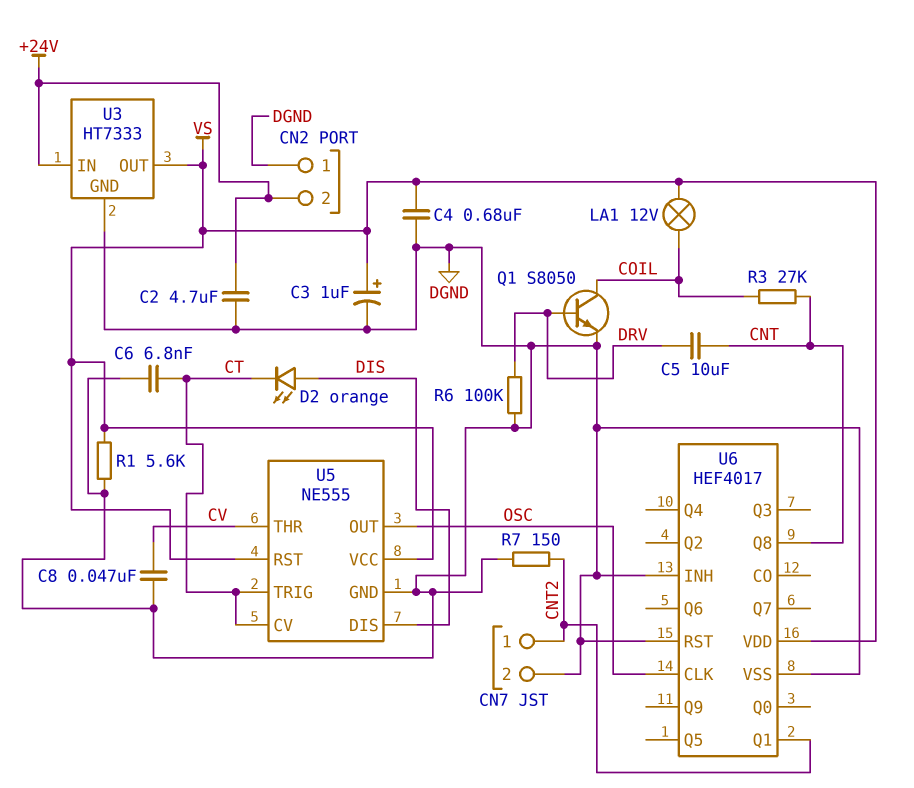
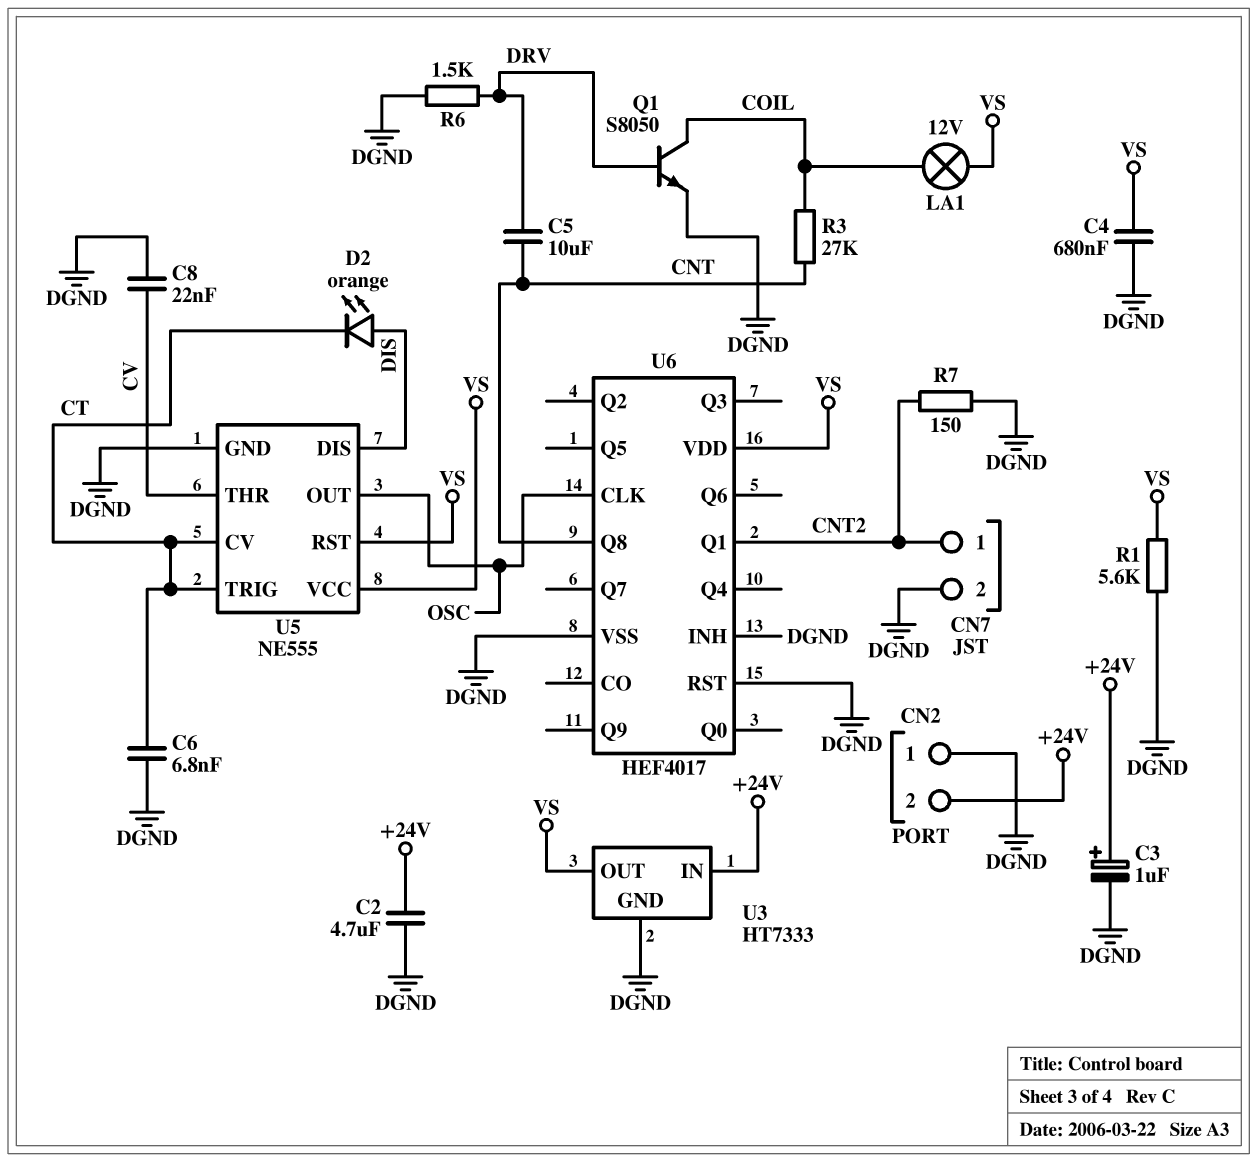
C3: 1uF (plus VS, minus DGND) -> 1uF (plus +24V, minus DGND)
C8: 47nF (CV, DGND) -> 22nF (CV, DGND)
R6: 100k (DGND, DRV) -> 1.5k (DGND, DRV)

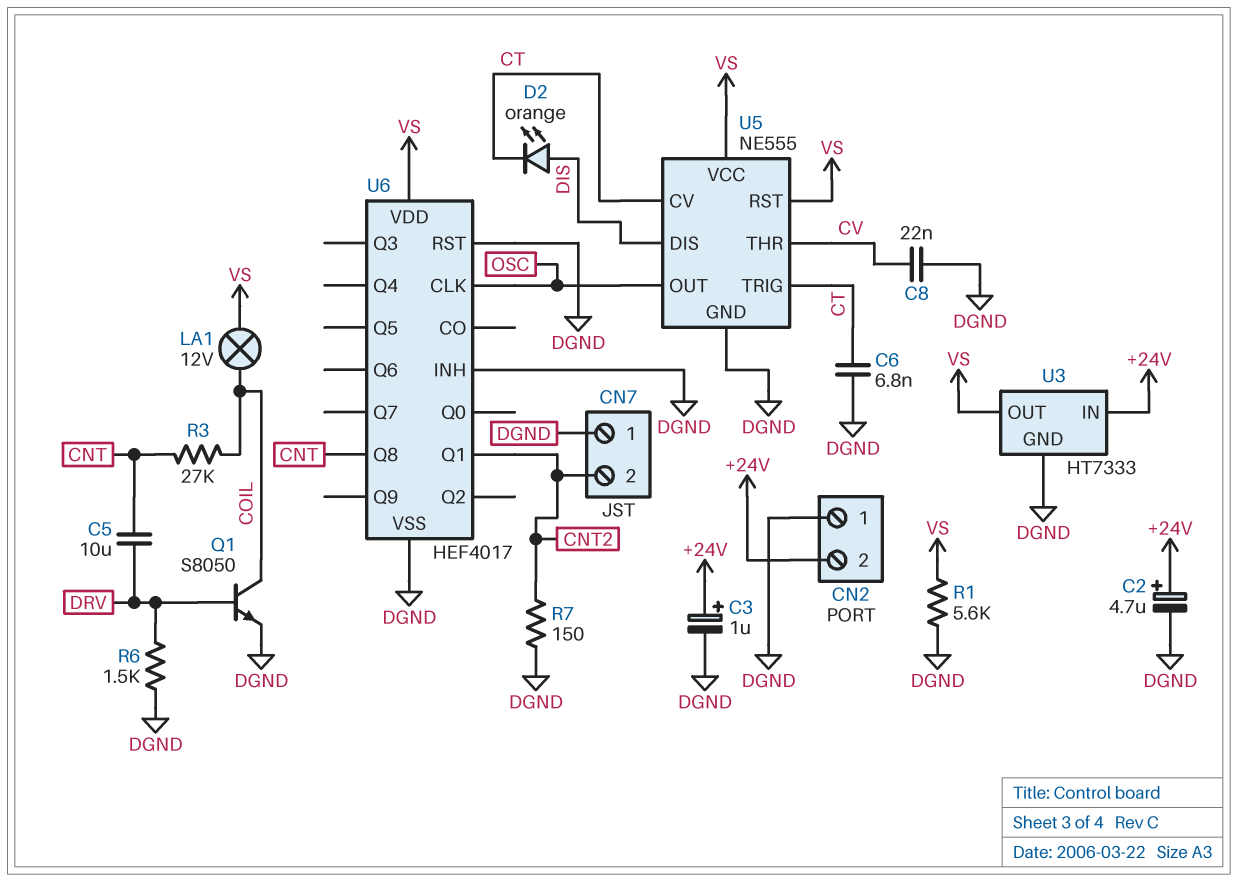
C2: 4.7uF (+24V, DGND) -> 4.7uF (plus +24V, minus DGND)
C4: 680nF (DGND, VS) -> none
CN7 pin 1: CNT2 -> DGND
CN7 pin 2: DGND -> CNT2

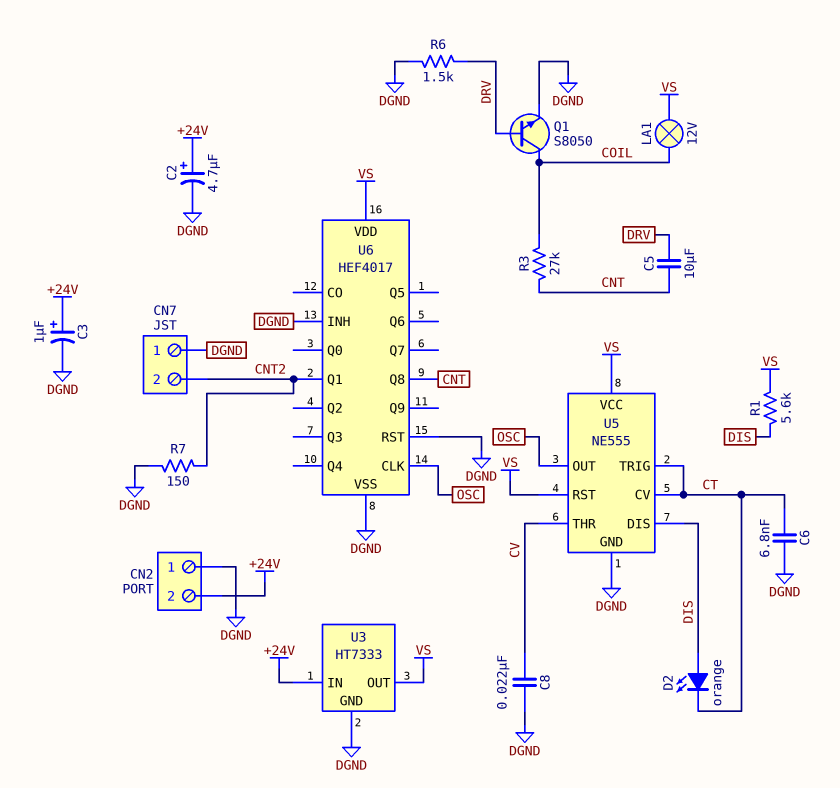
R1: 5.6k (DGND, VS) -> 5.6k (DIS, VS)

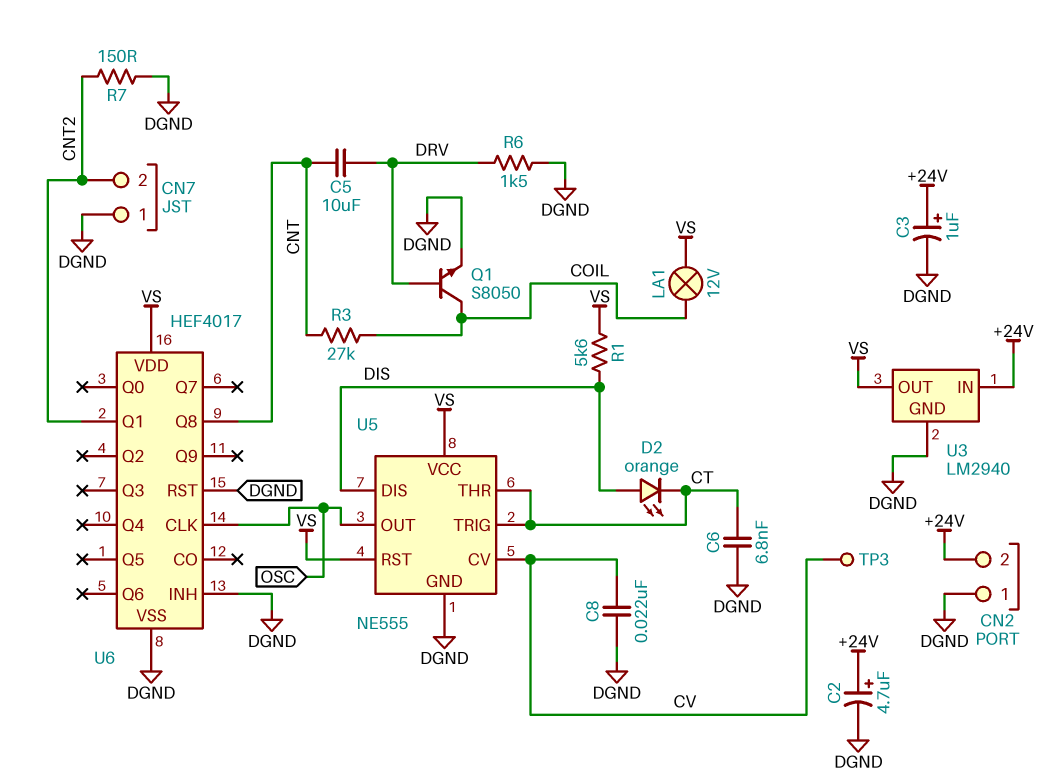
TP3: none -> test point (CV)
U3: HT7333 -> LM2940
U5 pin CV: CT -> CV
U5 pin THR: CV -> CT

